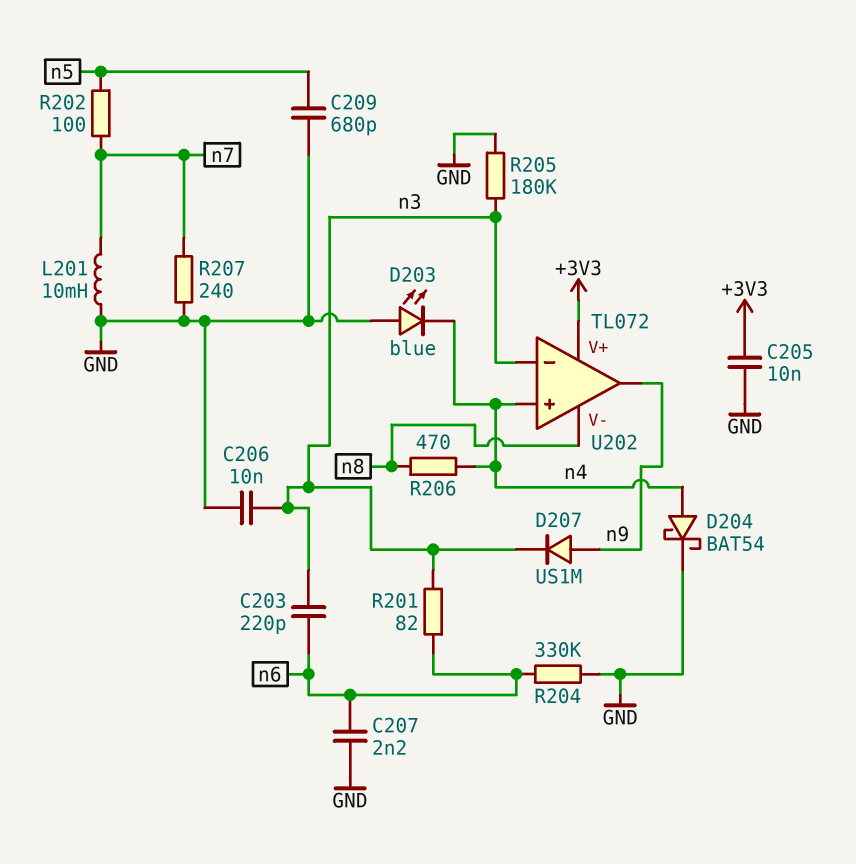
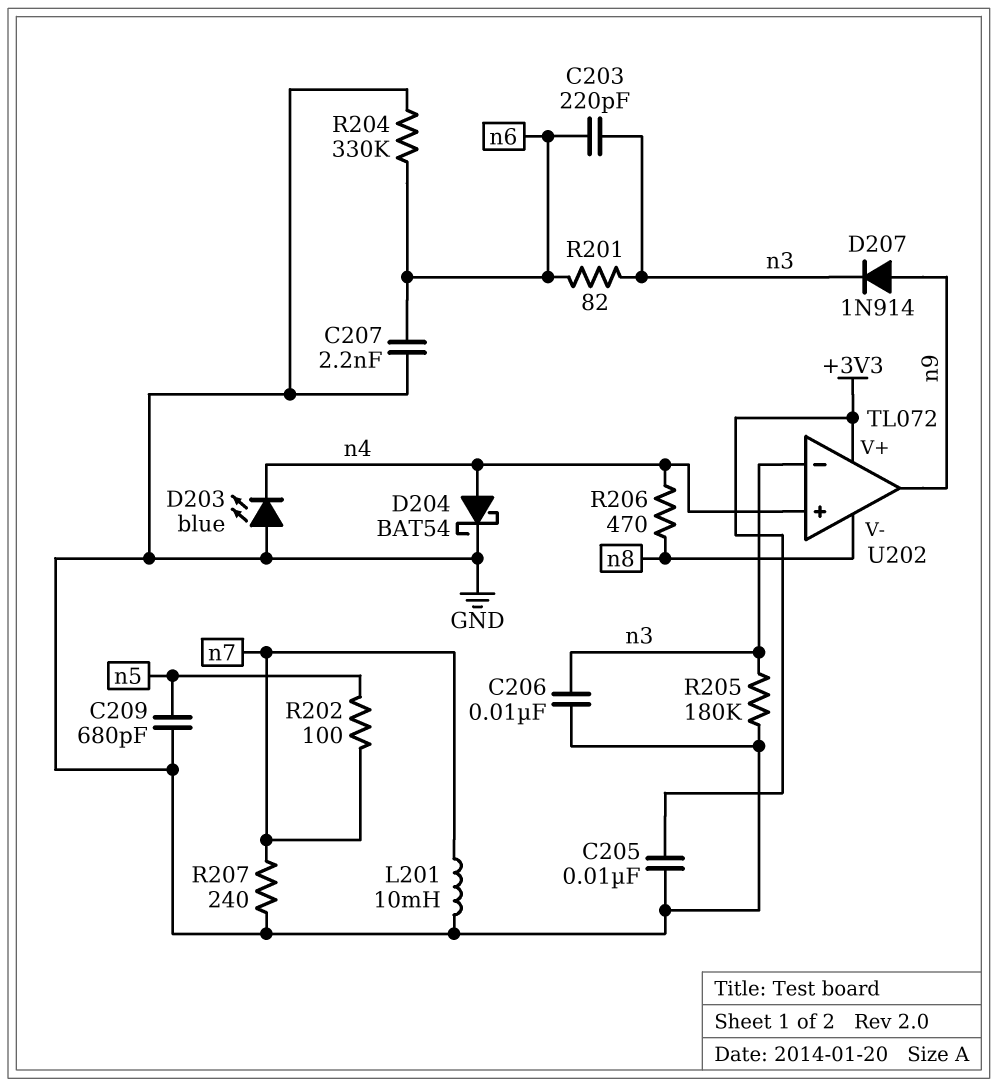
D207: diode US1M (A n9, K n3) -> diode 1N914 (A n9, K n3)

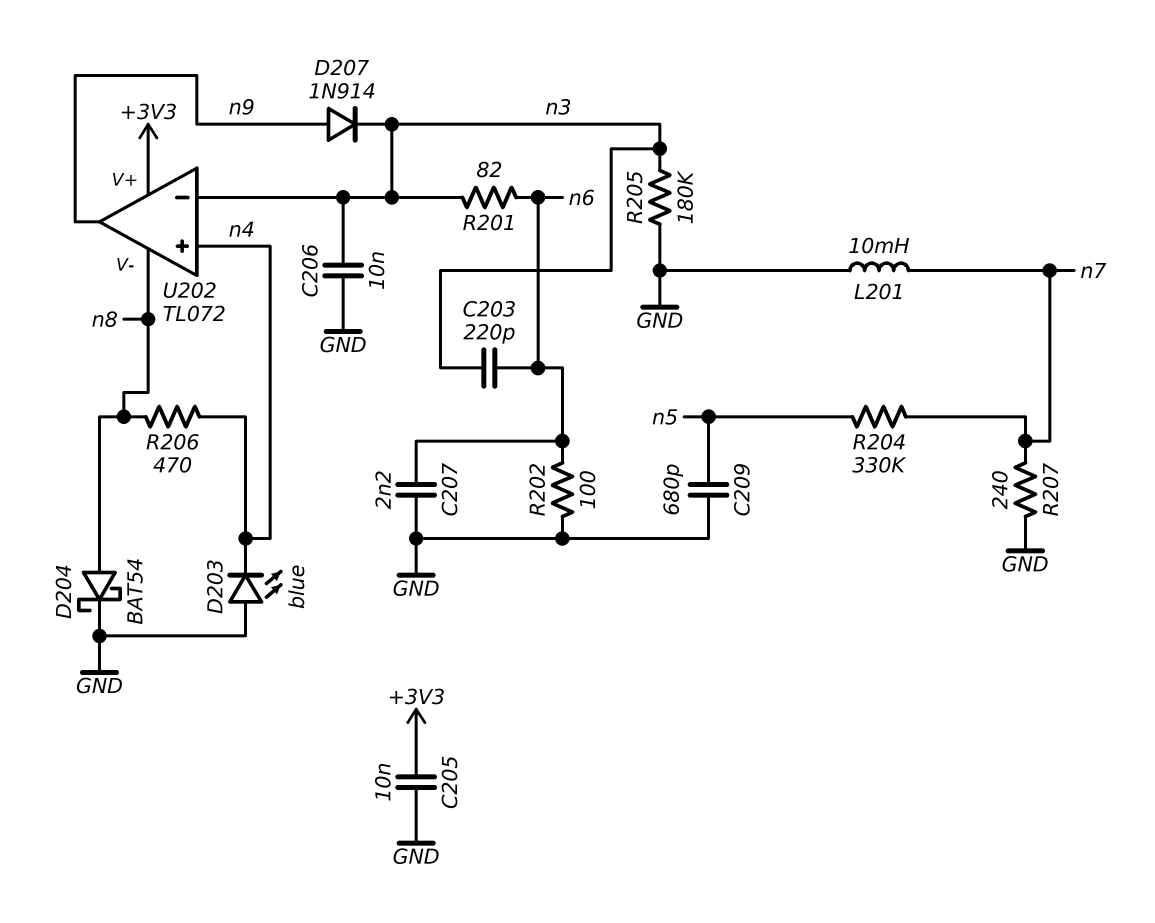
D204: schottky BAT54 (A n4, K GND) -> schottky BAT54 (A n8, K GND)
R202: 100 (n5, n7) -> 100 (GND, n6)
R204: 330k (GND, n6) -> 330k (n5, n7)

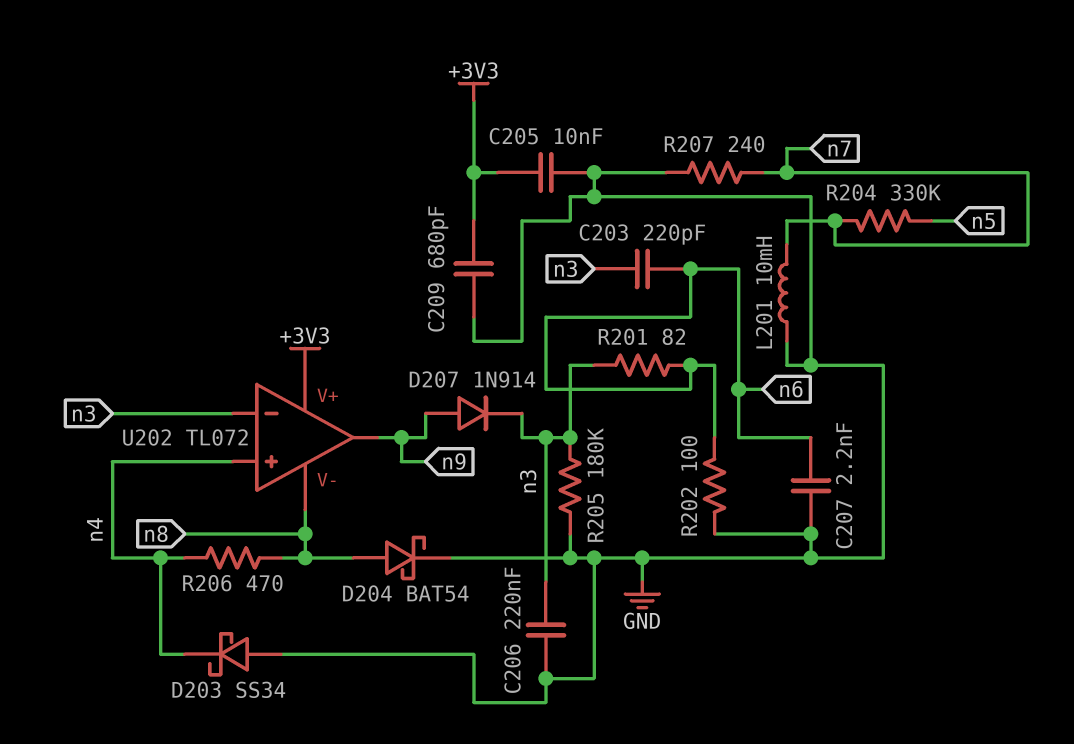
C206: 10nF (GND, n3) -> 220nF (GND, n3)
C209: 680pF (GND, n5) -> 680pF (+3V3, GND)
D203: LED blue (A GND, K n4) -> schottky SS34 (A GND, K n4)

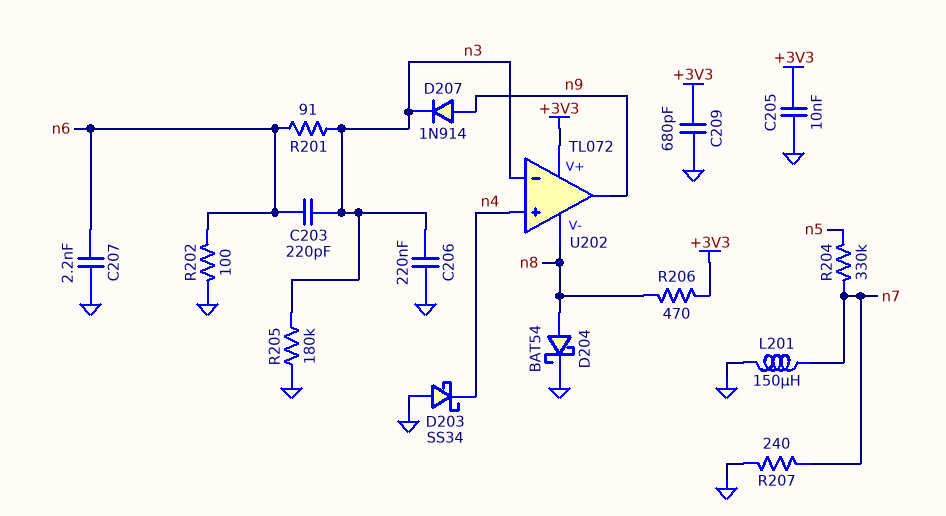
L201: 10mH (GND, n7) -> 150uH (GND, n7)
R201: 82 (n3, n6) -> 91 (n3, n6)
R206: 470 (n4, n8) -> 470 (+3V3, n8)

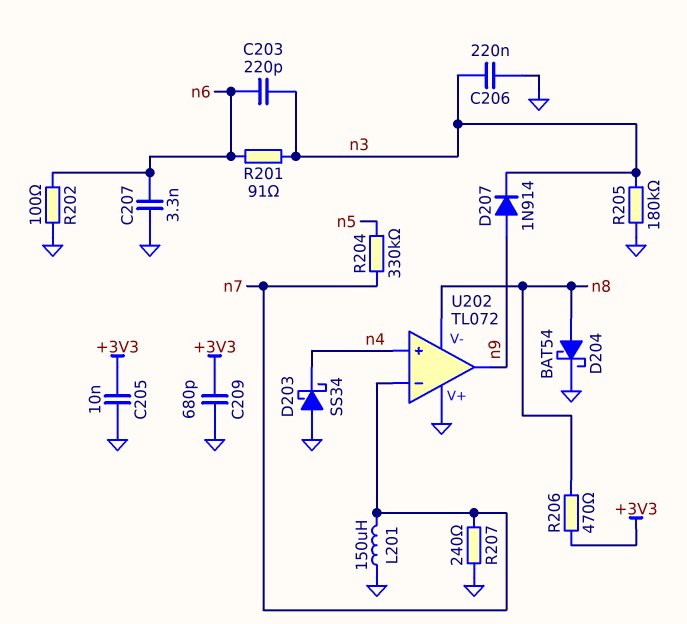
C207: 2.2nF (GND, n6) -> 3.3nF (GND, n6)
U202 pin V+: +3V3 -> GND
U202 pin in-: n3 -> n7

